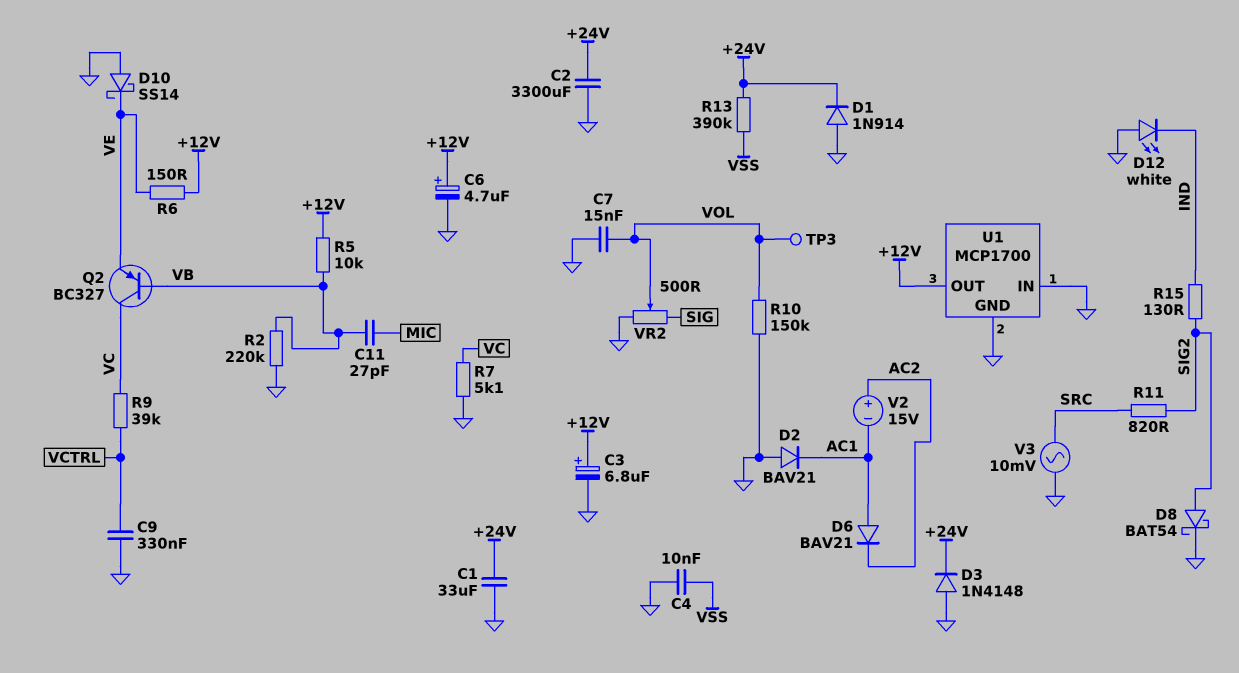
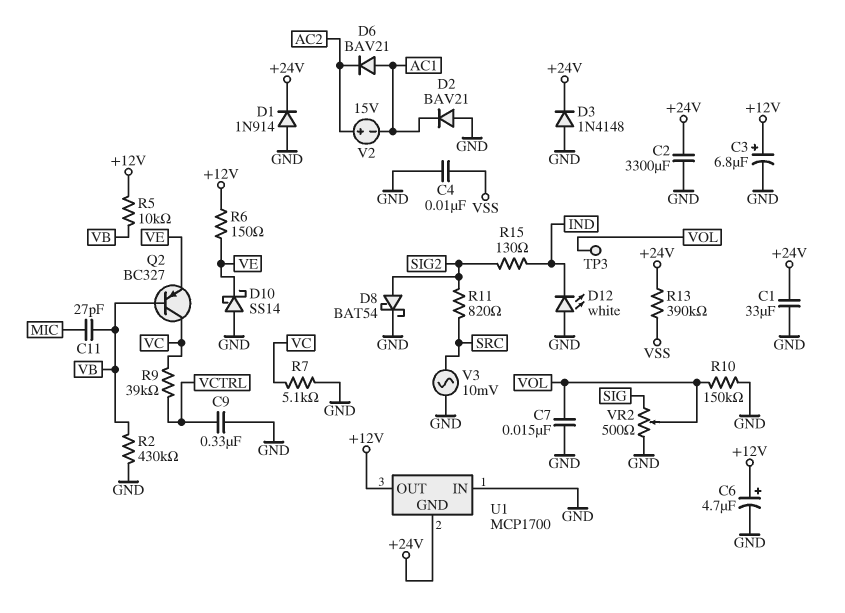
R2: 220k (GND, VB) -> 430k (GND, VB)
U1 pin GND: GND -> +24V

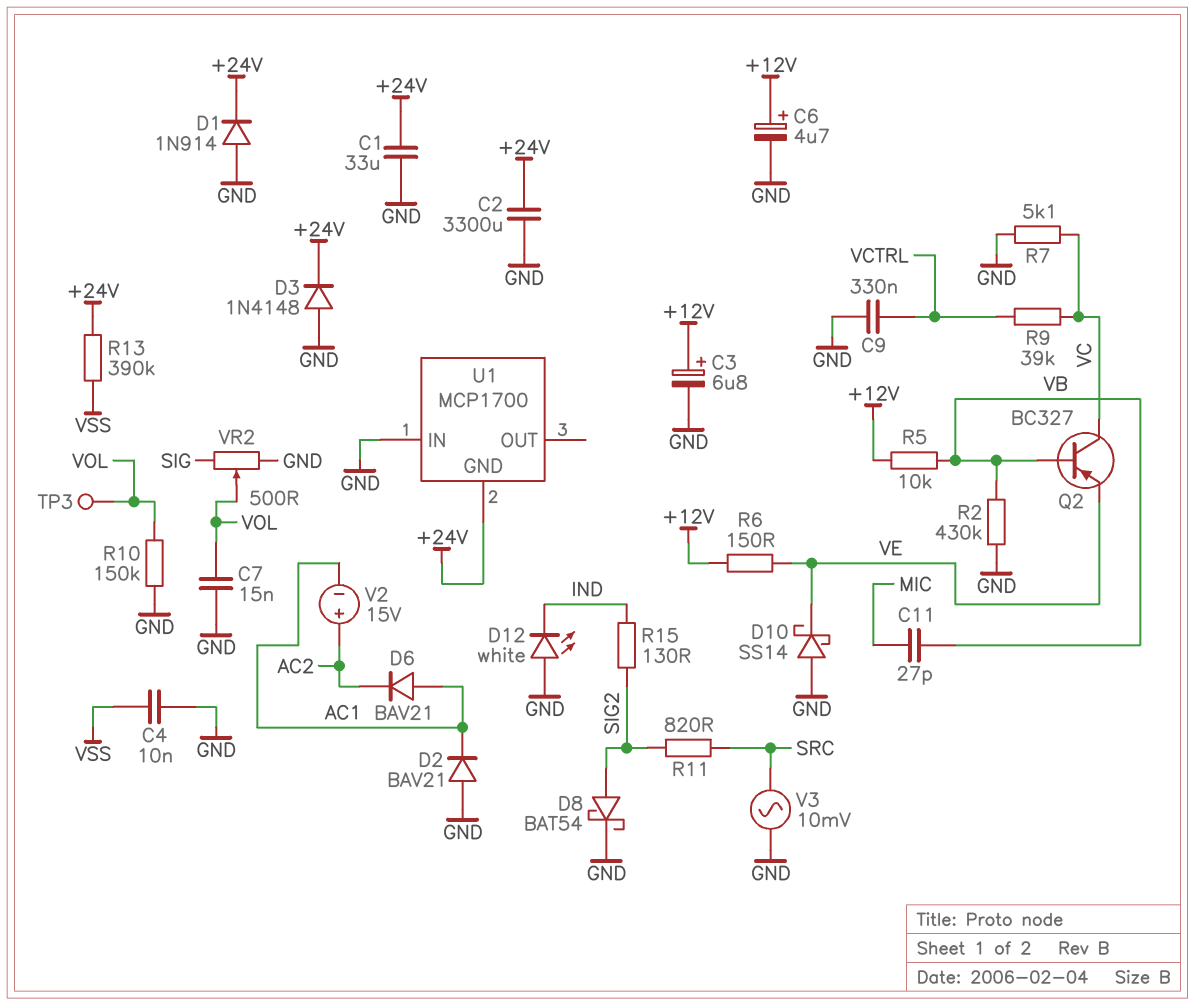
U1 pin OUT: +12V -> none

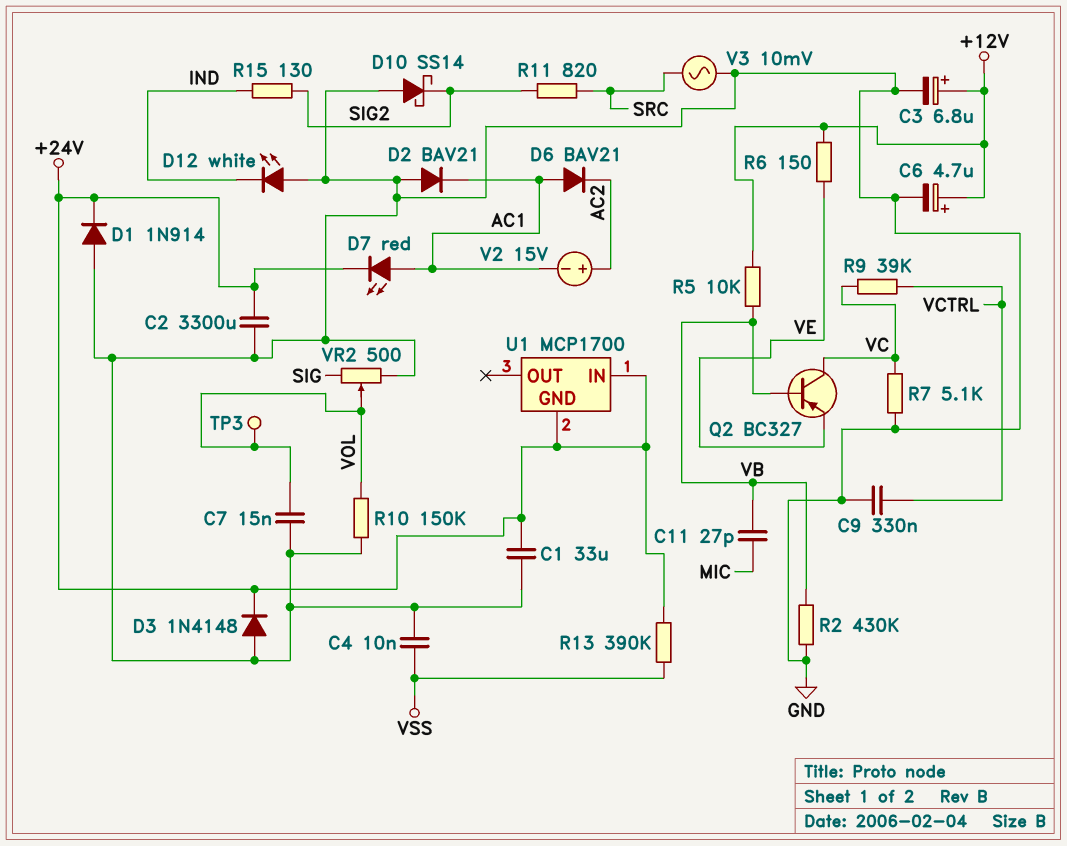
D7: none -> LED red (A AC1, K +24V)
D8: schottky BAT54 (A SIG2, K GND) -> none
D10: schottky SS14 (A GND, K VE) -> schottky SS14 (A GND, K SIG2)
U1 pin IN: GND -> +24V

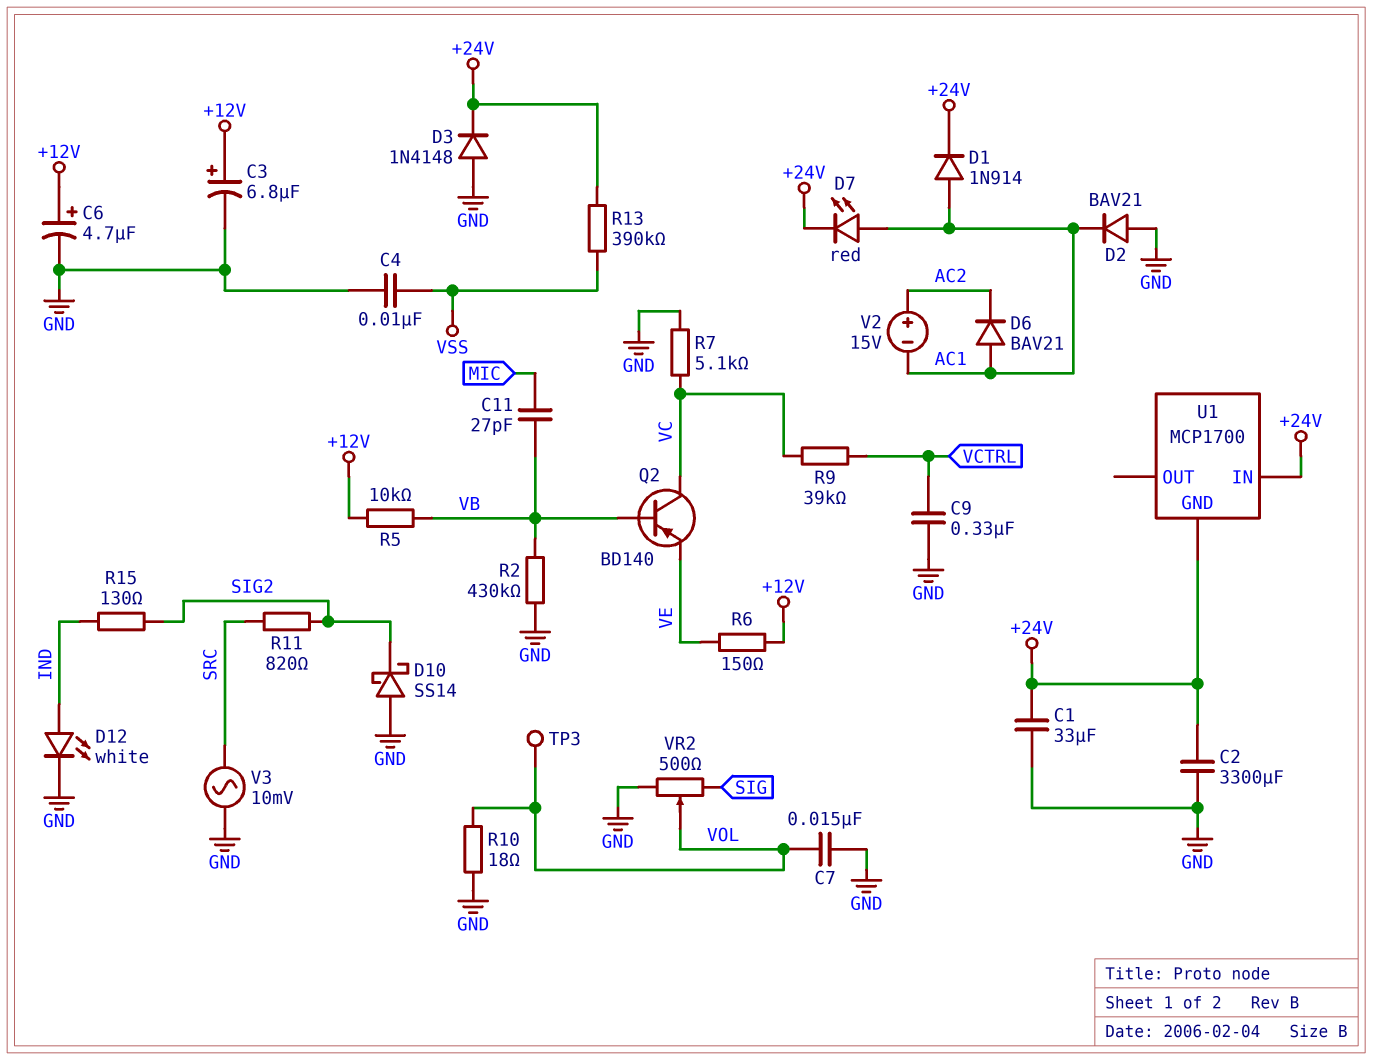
D1: diode 1N914 (A GND, K +24V) -> diode 1N914 (A AC1, K +24V)
D12: LED white (A GND, K IND) -> LED white (A IND, K GND)
Q2: PNP BC327 (B VB, C VC, E VE) -> PNP BD140 (B VB, C VC, E VE)
R10: 150k (GND, VOL) -> 18 (GND, VOL)

